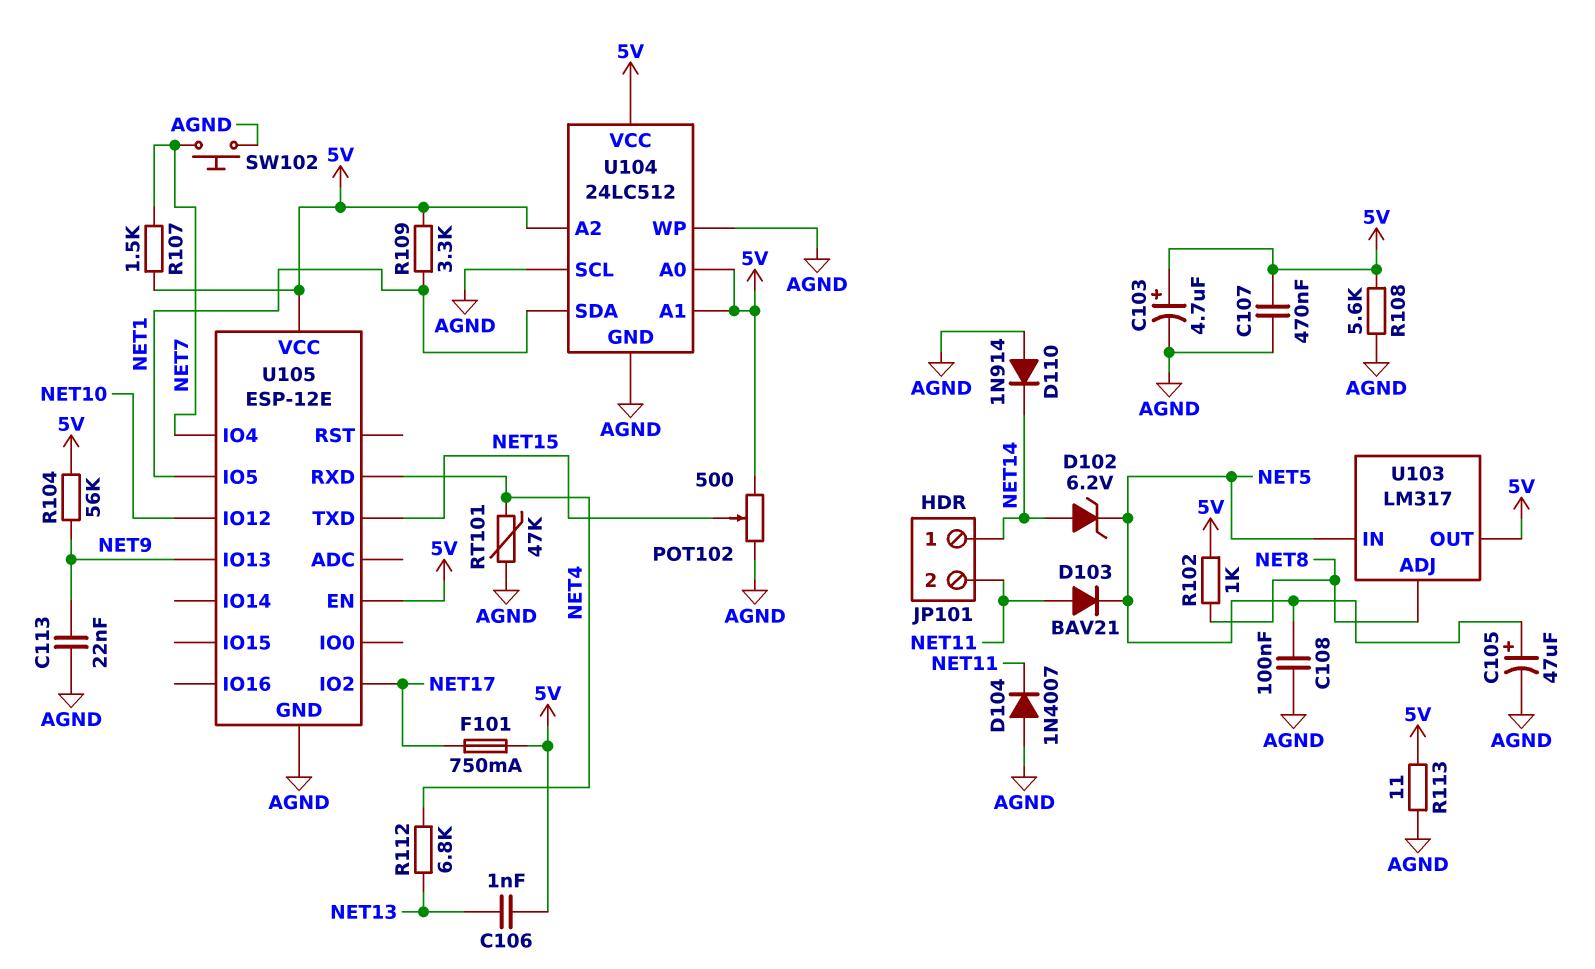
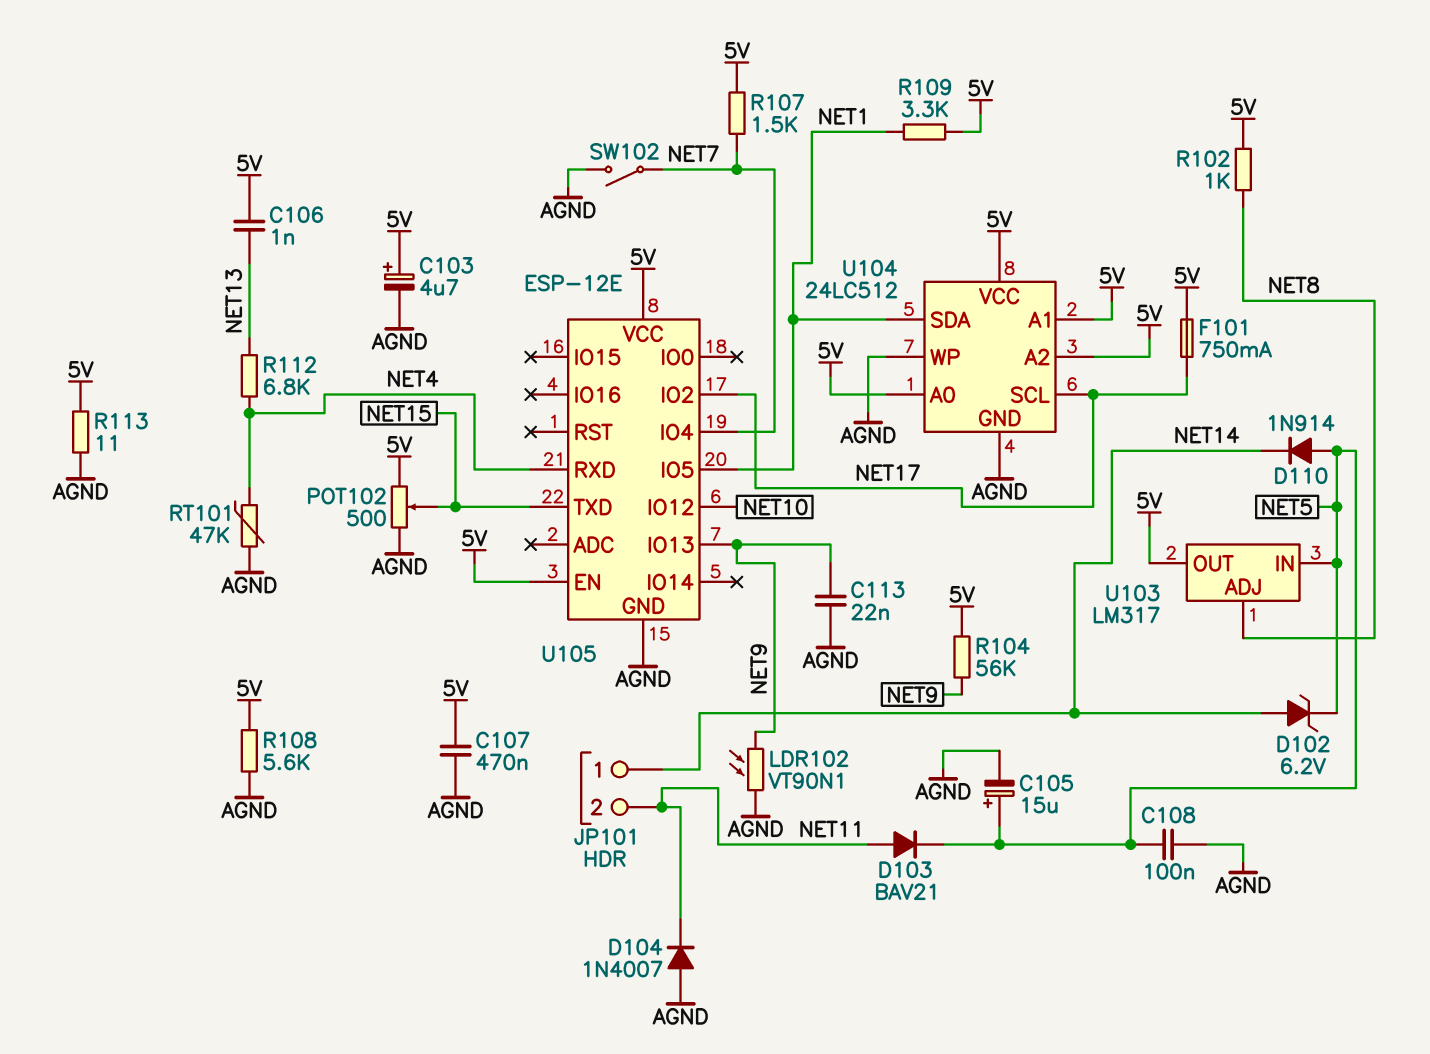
C105: 47uF (plus NET5, minus AGND) -> 15uF (plus NET5, minus AGND)
D110: diode 1N914 (A AGND, K NET14) -> diode 1N914 (A NET5, K NET14)
LDR102: none -> VT90N1 (AGND, NET9)
SW102: button (AGND, NET7) -> switch (AGND, NET7)
U104 pin SCL: AGND -> NET17

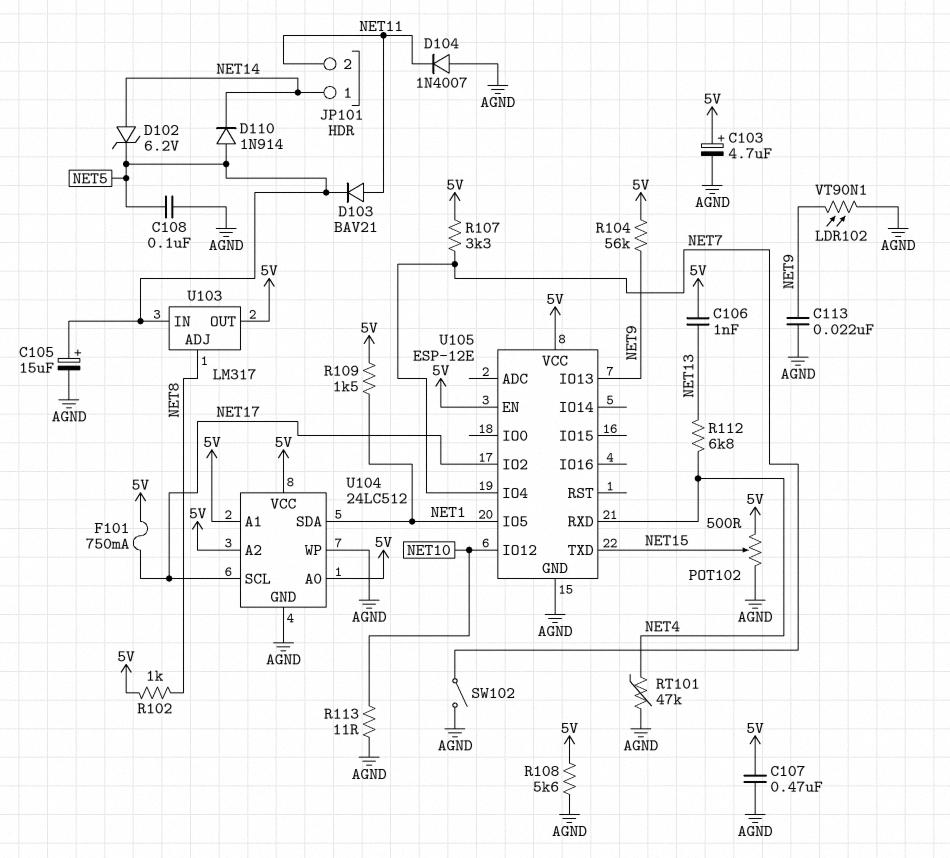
R107: 1.5k (5V, NET7) -> 3.3k (5V, NET7)
R109: 3.3k (5V, NET1) -> 1.5k (5V, NET1)
R113: 11 (5V, AGND) -> 11 (AGND, NET10)

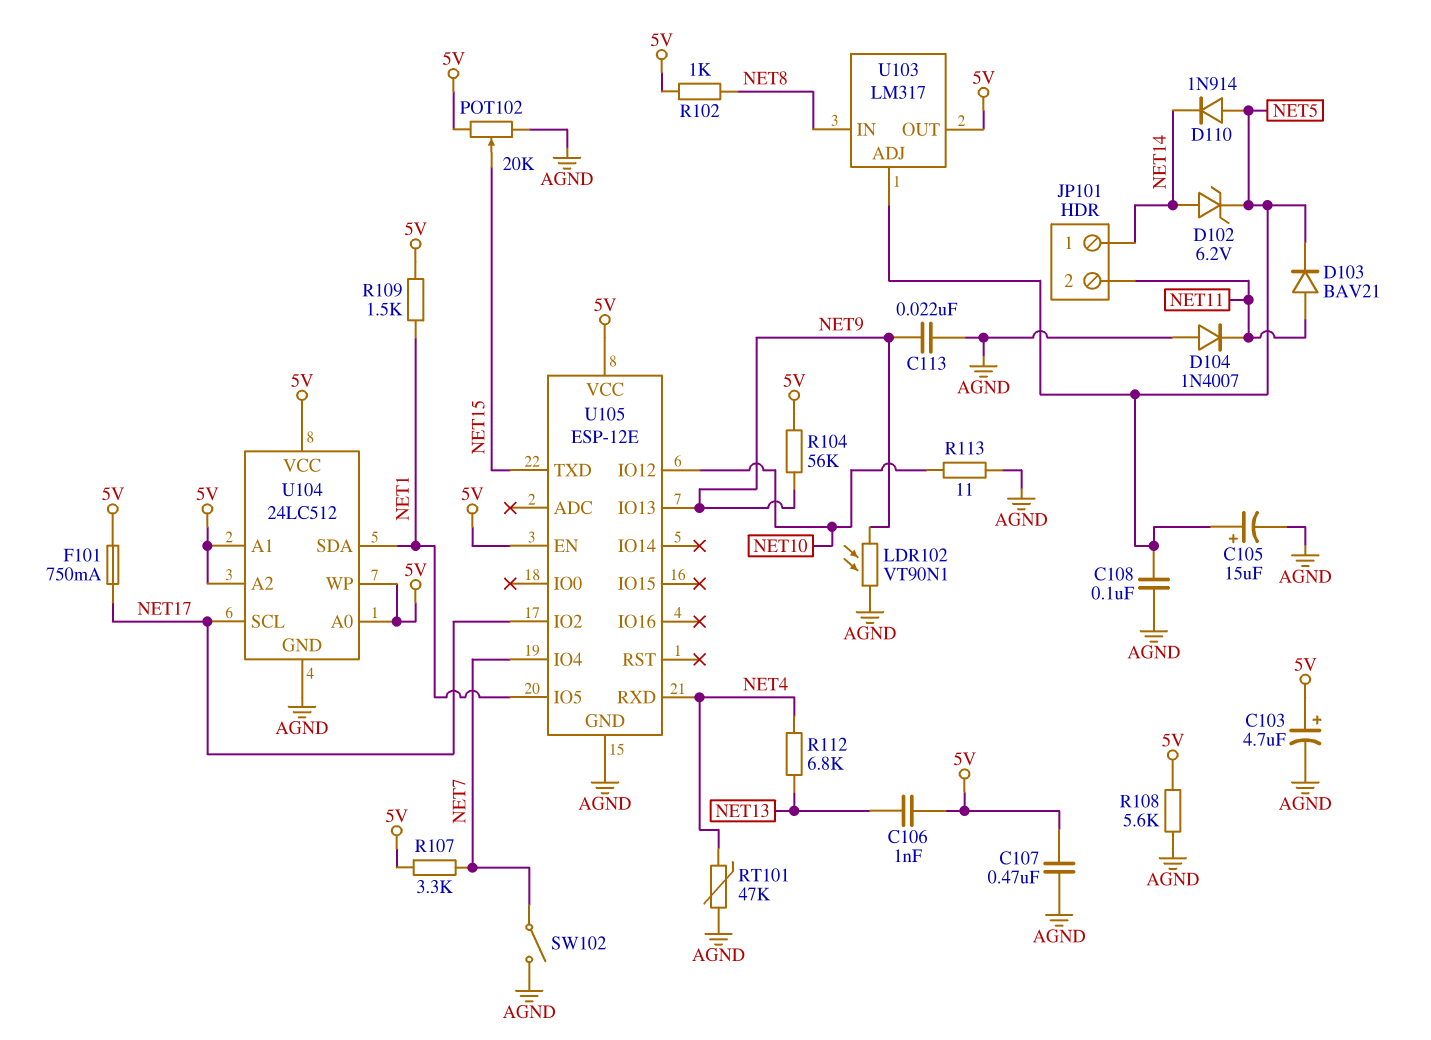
POT102: 500 (5V, AGND, wiper NET15) -> 20k (5V, AGND, wiper NET15)
U103 pin ADJ: NET8 -> NET5
U103 pin IN: NET5 -> NET8
U104 pin WP: AGND -> 5V

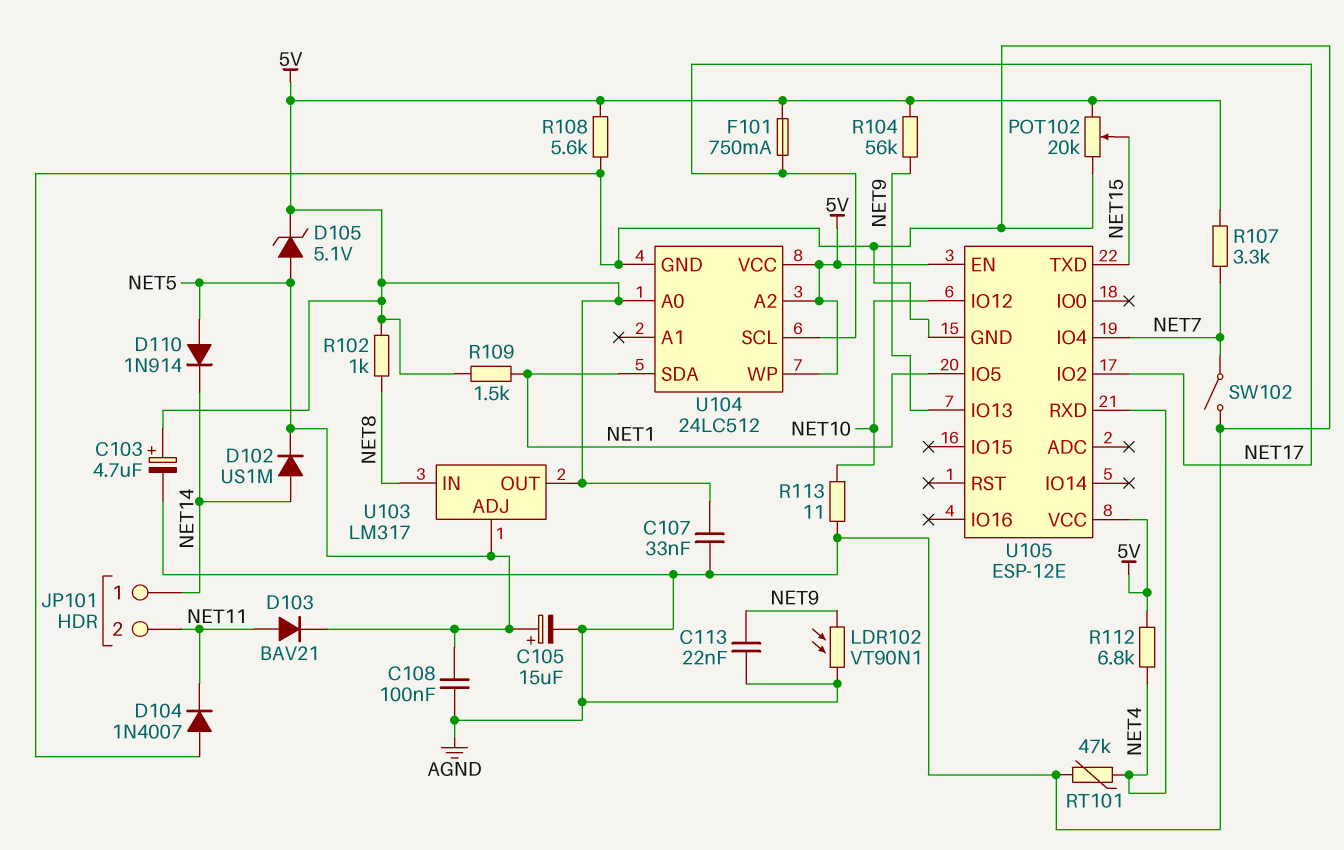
C106: 1nF (5V, NET13) -> none
C107: 470nF (5V, AGND) -> 33nF (5V, AGND)
D102: zener 6.2V (A NET14, K NET5) -> diode US1M (A NET14, K NET5)
D105: none -> zener 5.1V (A NET5, K 5V)
R112: 6.8k (NET4, NET13) -> 6.8k (5V, NET4)
U104 pin A1: 5V -> none

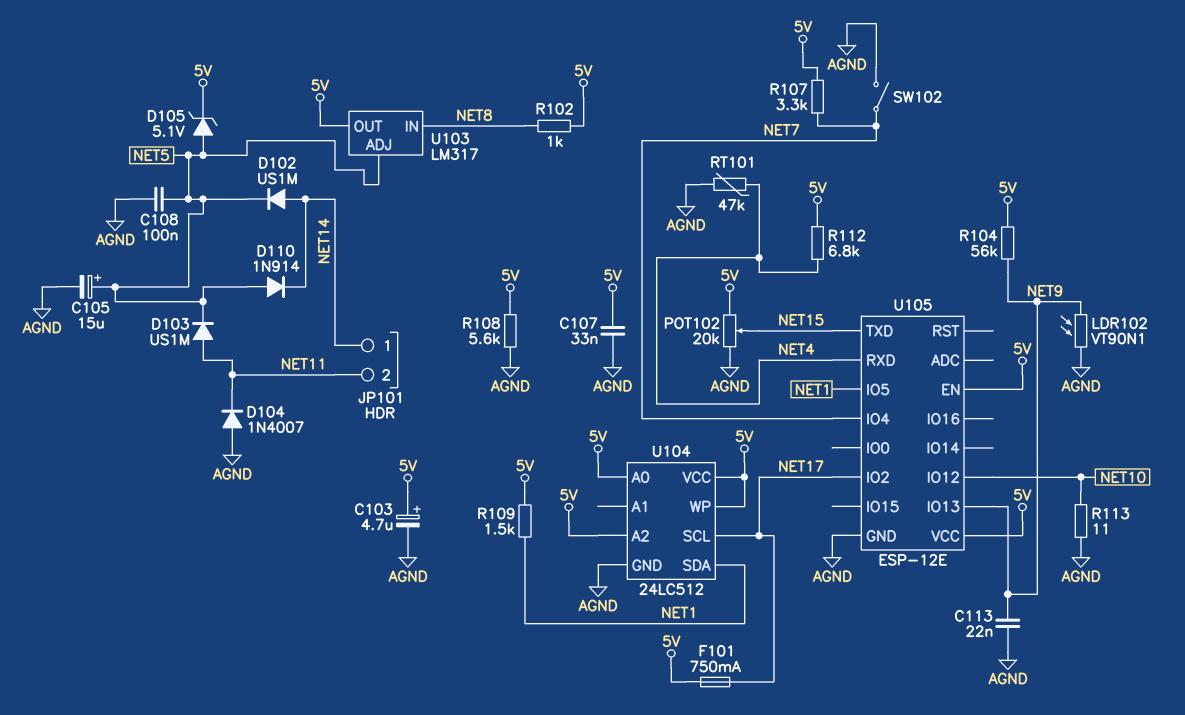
D103: diode BAV21 (A NET11, K NET5) -> diode US1M (A NET11, K NET5)

